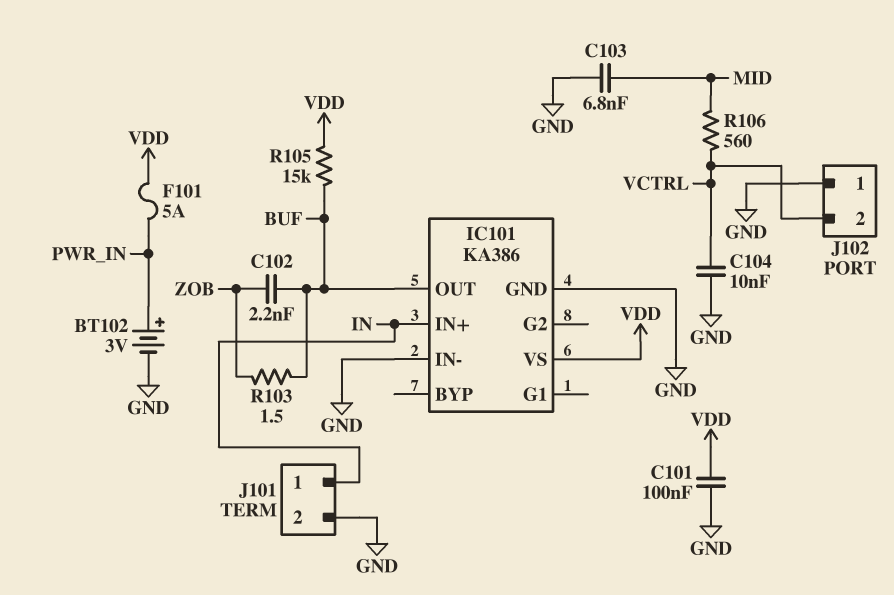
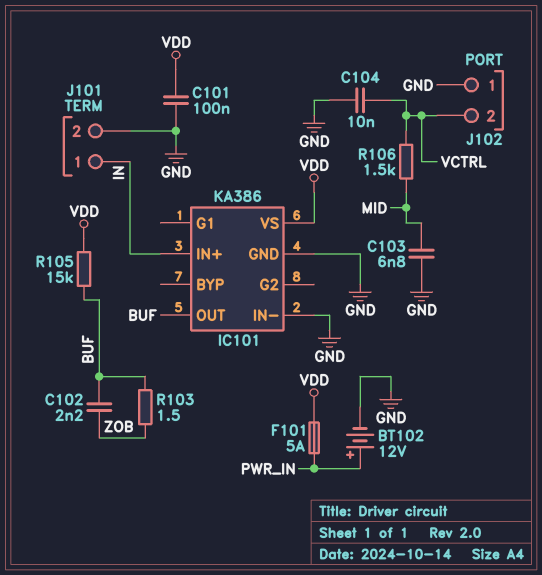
BT102: 3V (plus PWR_IN, minus GND) -> 12V (plus PWR_IN, minus GND)
R106: 560 (MID, VCTRL) -> 1.5k (MID, VCTRL)

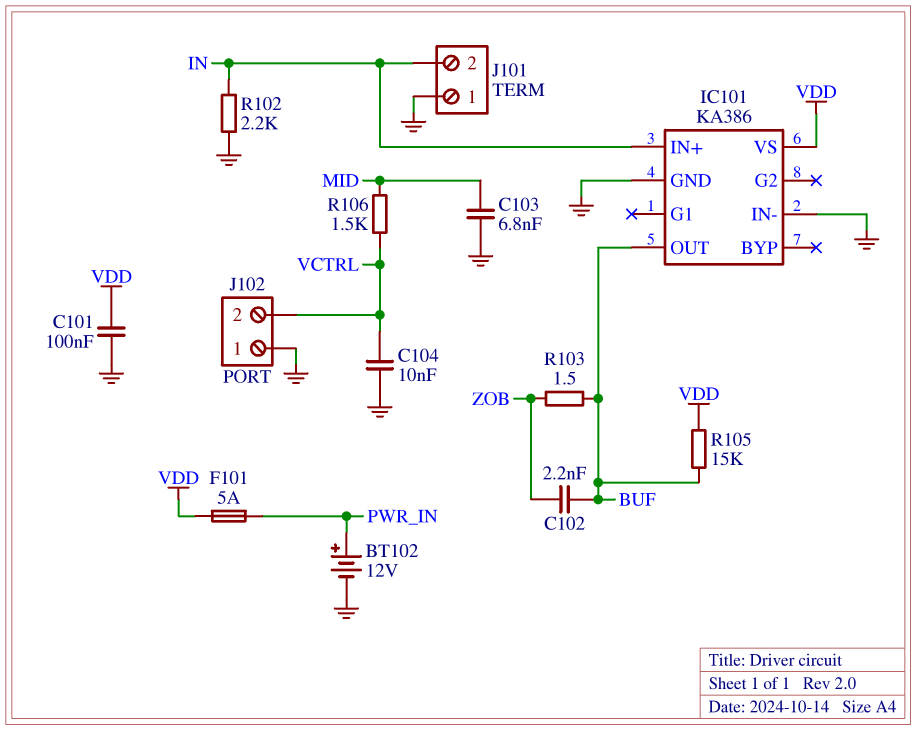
J101 pin 1: IN -> GND
J101 pin 2: GND -> IN
R102: none -> 2.2k (GND, IN)

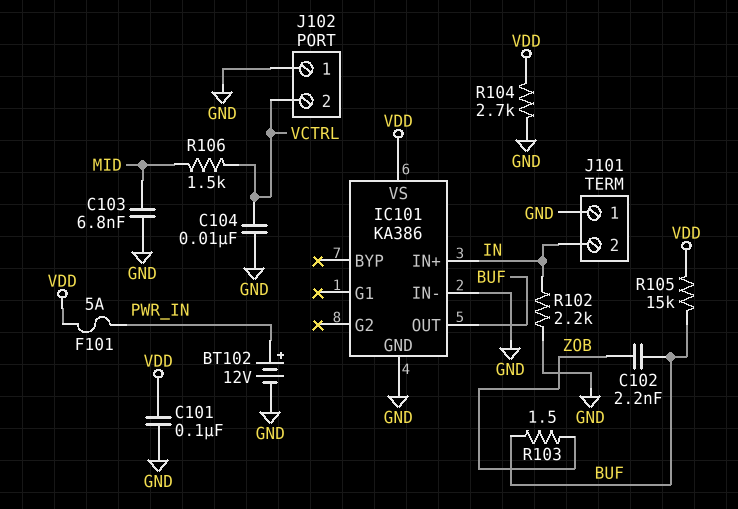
R104: none -> 2.7k (GND, VDD)

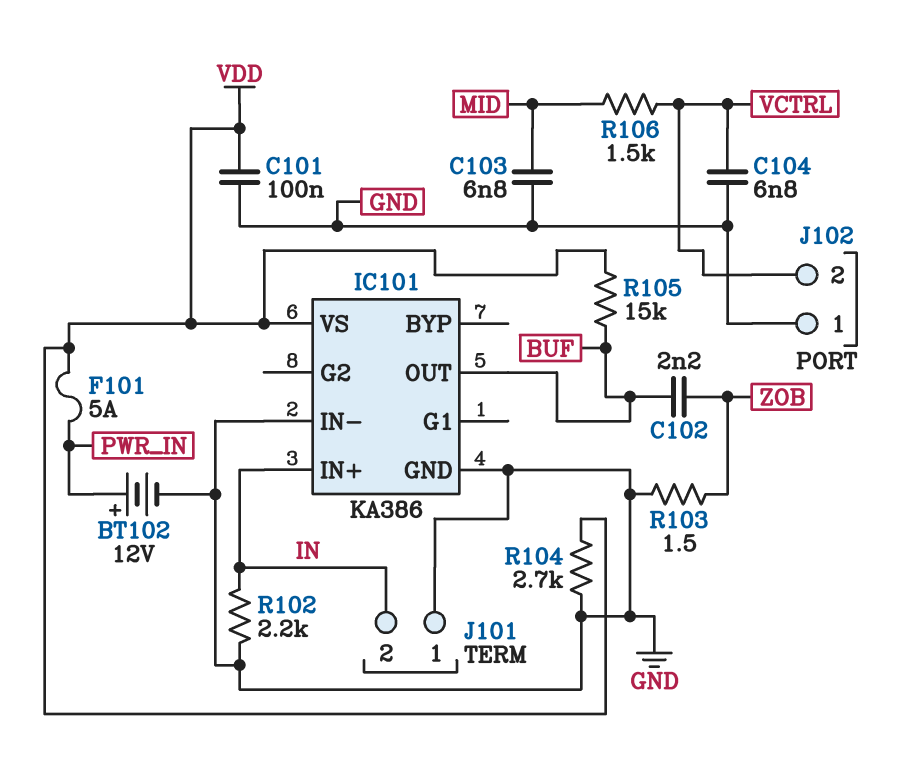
C104: 10nF (GND, VCTRL) -> 6.8nF (GND, VCTRL)
R103: 1.5 (BUF, ZOB) -> 1.5 (GND, ZOB)

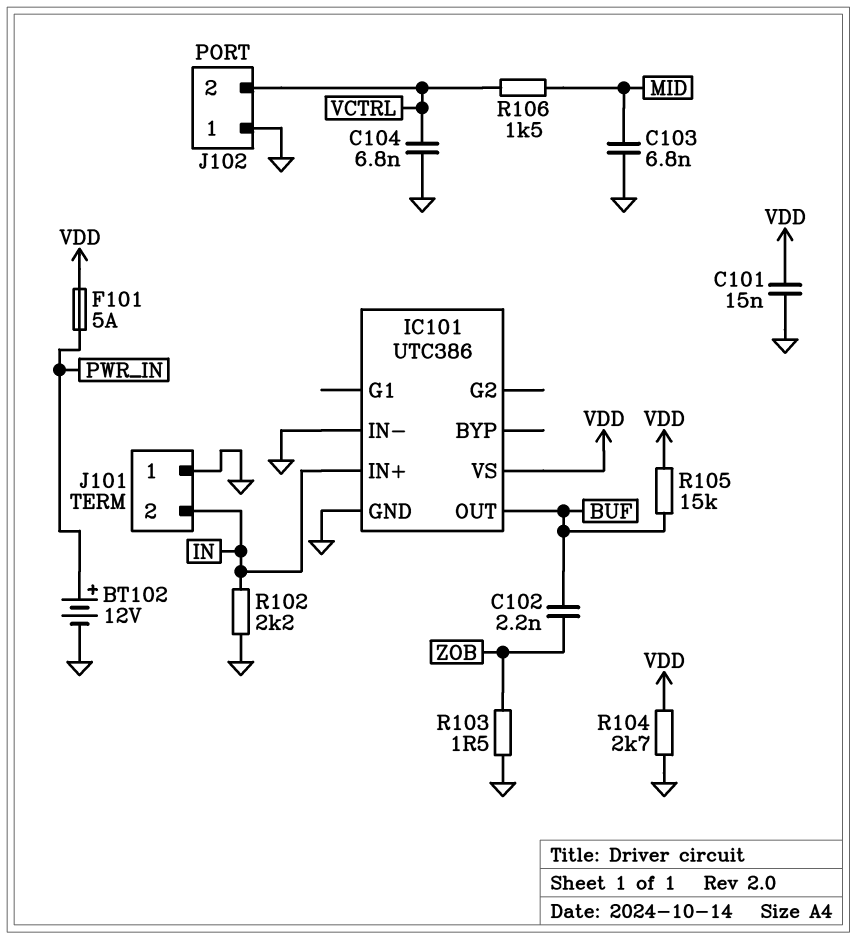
C101: 100nF (GND, VDD) -> 15nF (GND, VDD)
IC101: KA386 -> UTC386

